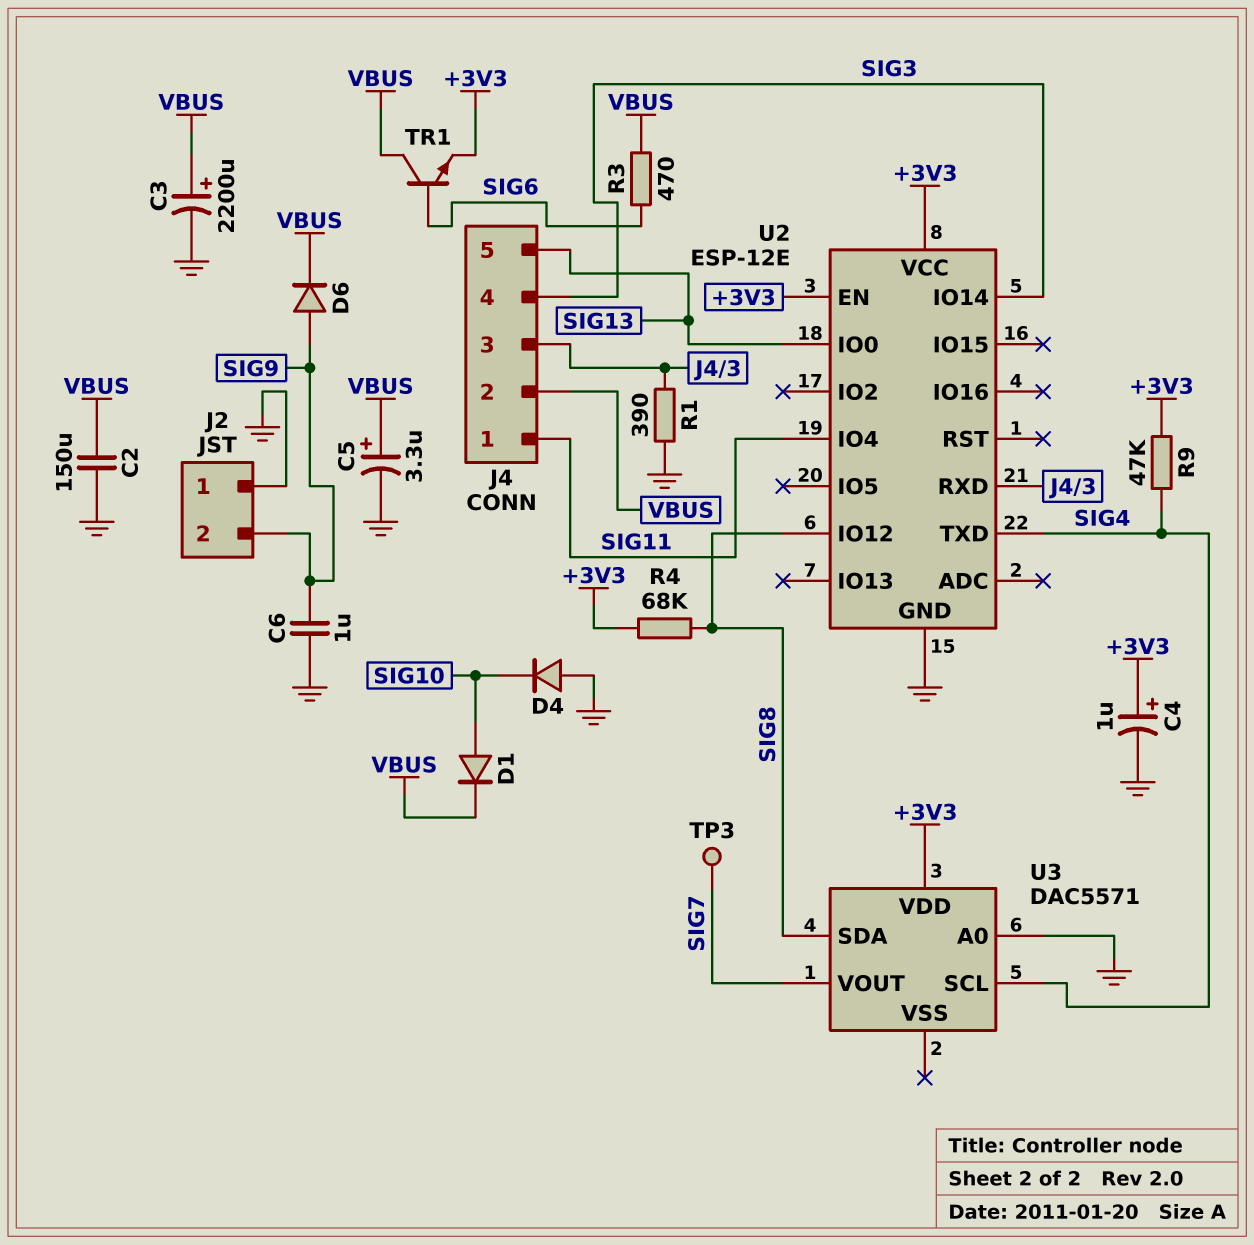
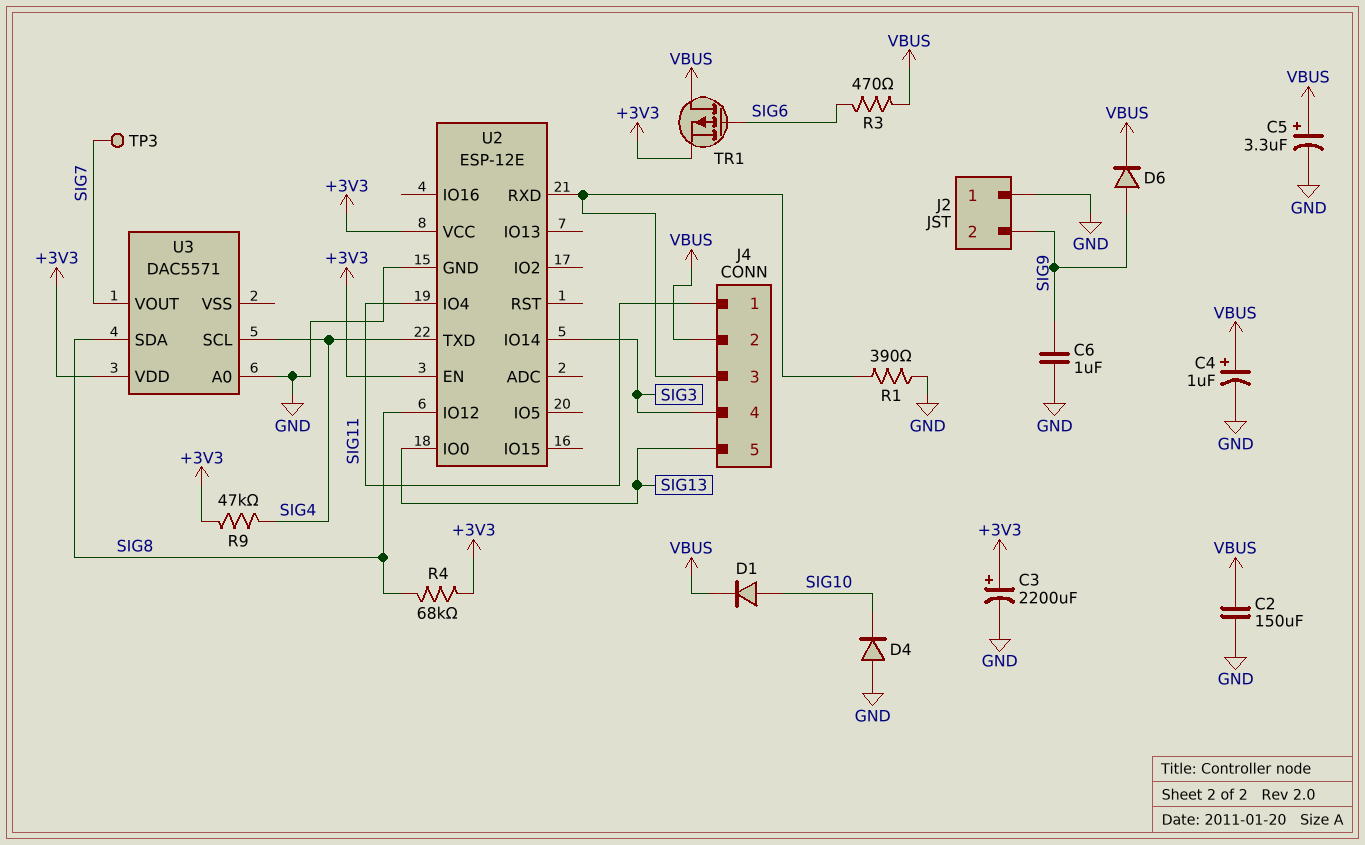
C3: 2200uF (plus VBUS, minus GND) -> 2200uF (plus +3V3, minus GND)
C4: 1uF (plus +3V3, minus GND) -> 1uF (plus VBUS, minus GND)
TR1: NPN (B SIG6, C VBUS, E +3V3) -> PMOS (G SIG6, D VBUS, S +3V3)

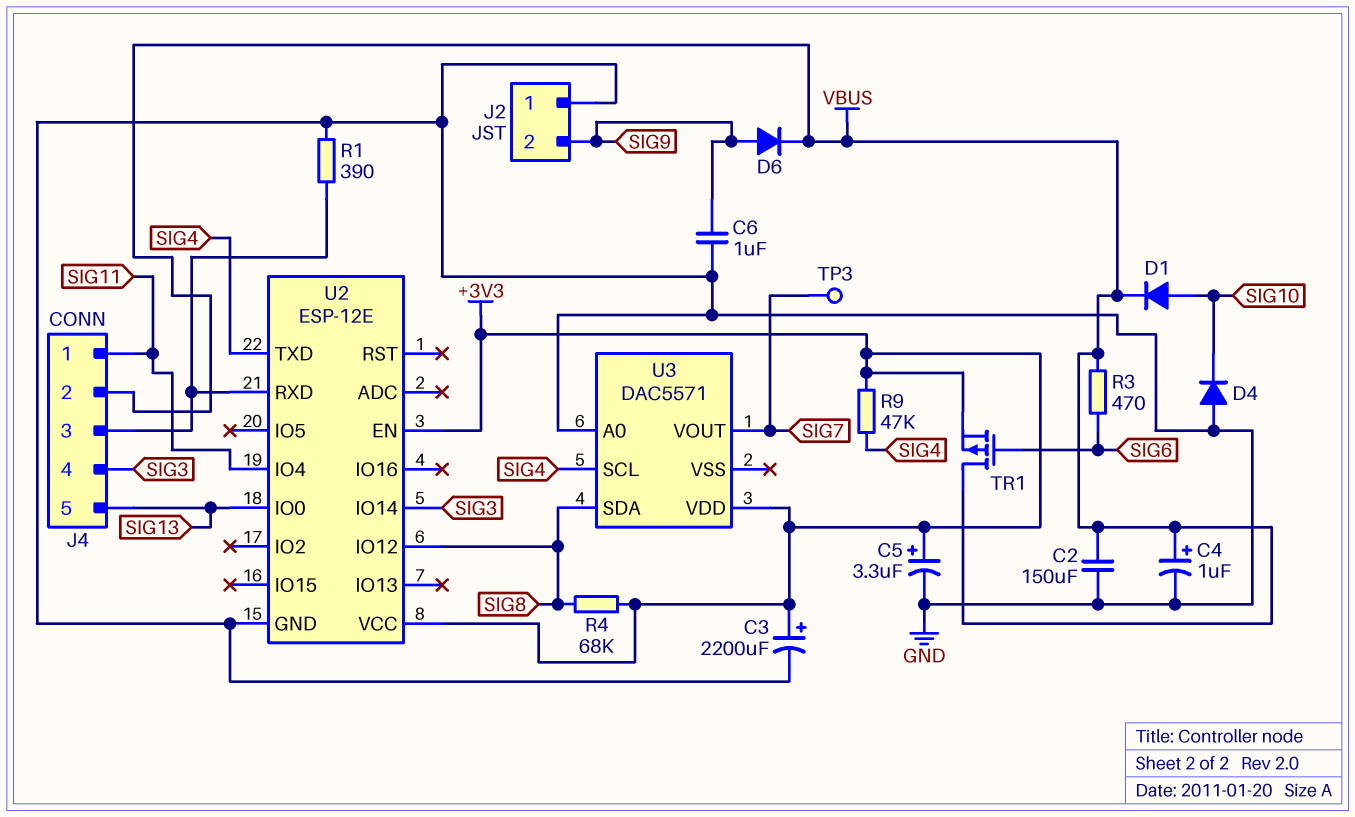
C5: 3.3uF (plus VBUS, minus GND) -> 3.3uF (plus +3V3, minus GND)

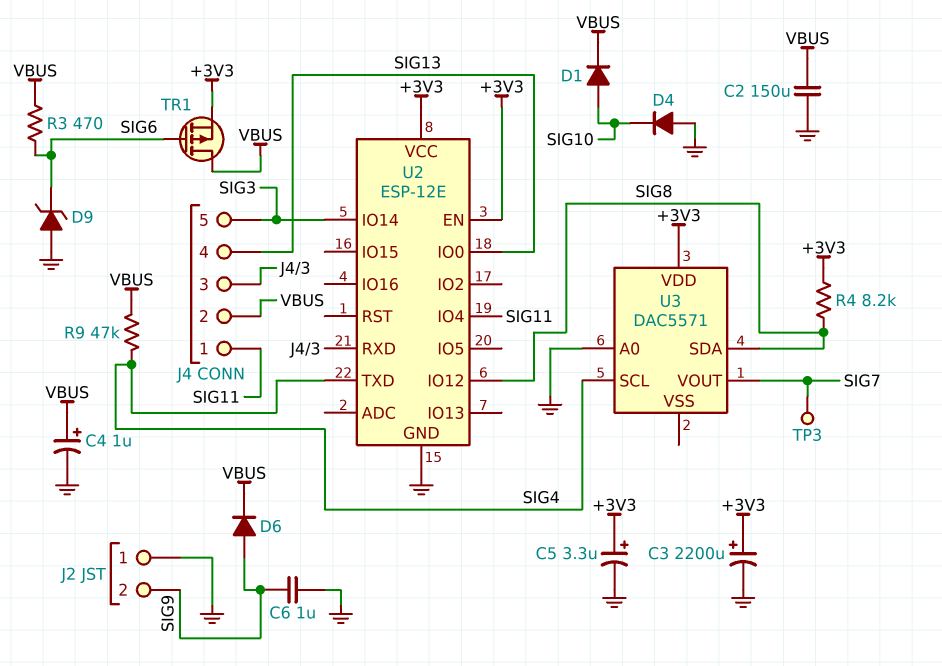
D9: none -> zener (A GND, K SIG6)
J4 pin 4: SIG3 -> SIG13
J4 pin 5: SIG13 -> SIG3
R1: 390 (GND, J4/3) -> none
R4: 68k (+3V3, SIG8) -> 8.2k (+3V3, SIG8)
R9: 47k (+3V3, SIG4) -> 47k (SIG4, VBUS)

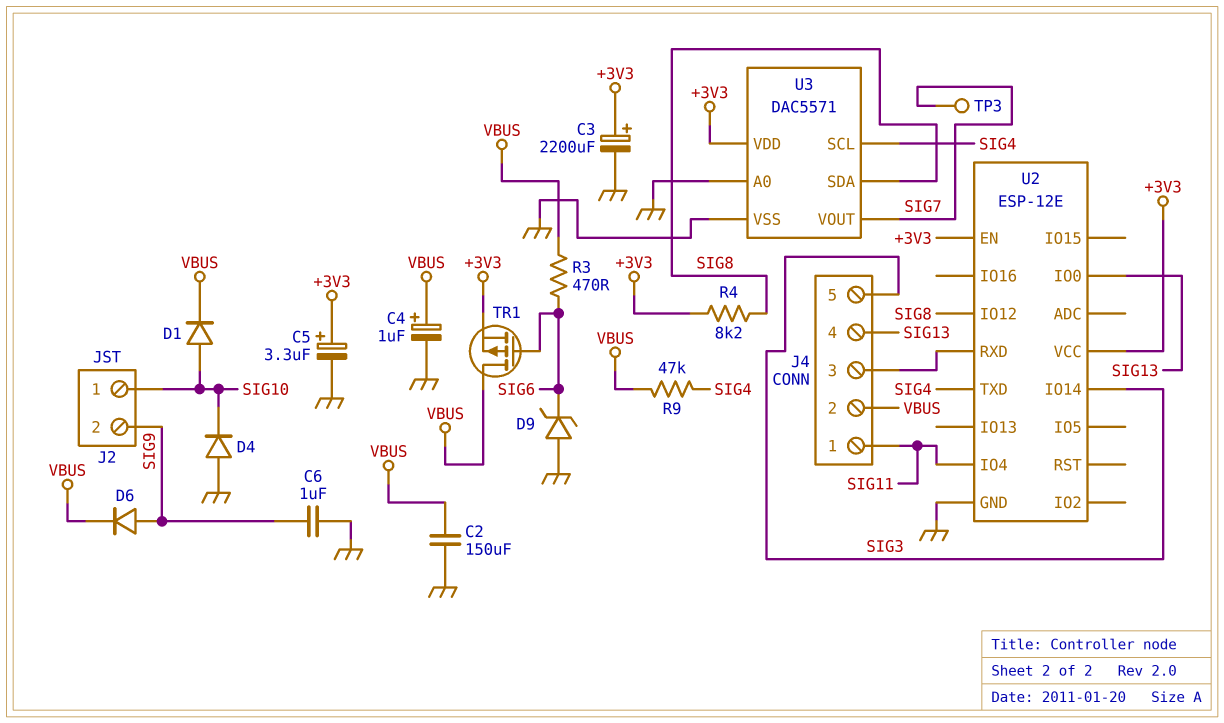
J2 pin 1: GND -> SIG10
U3 pin VSS: none -> GND

